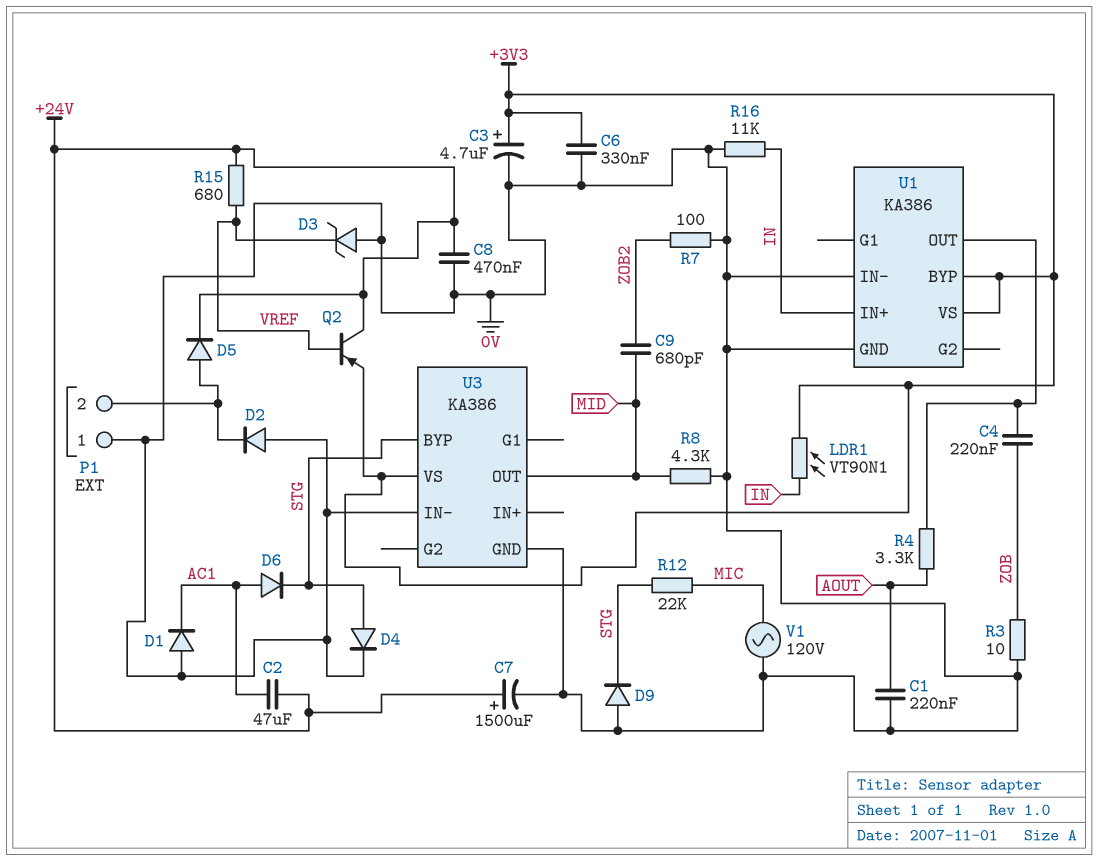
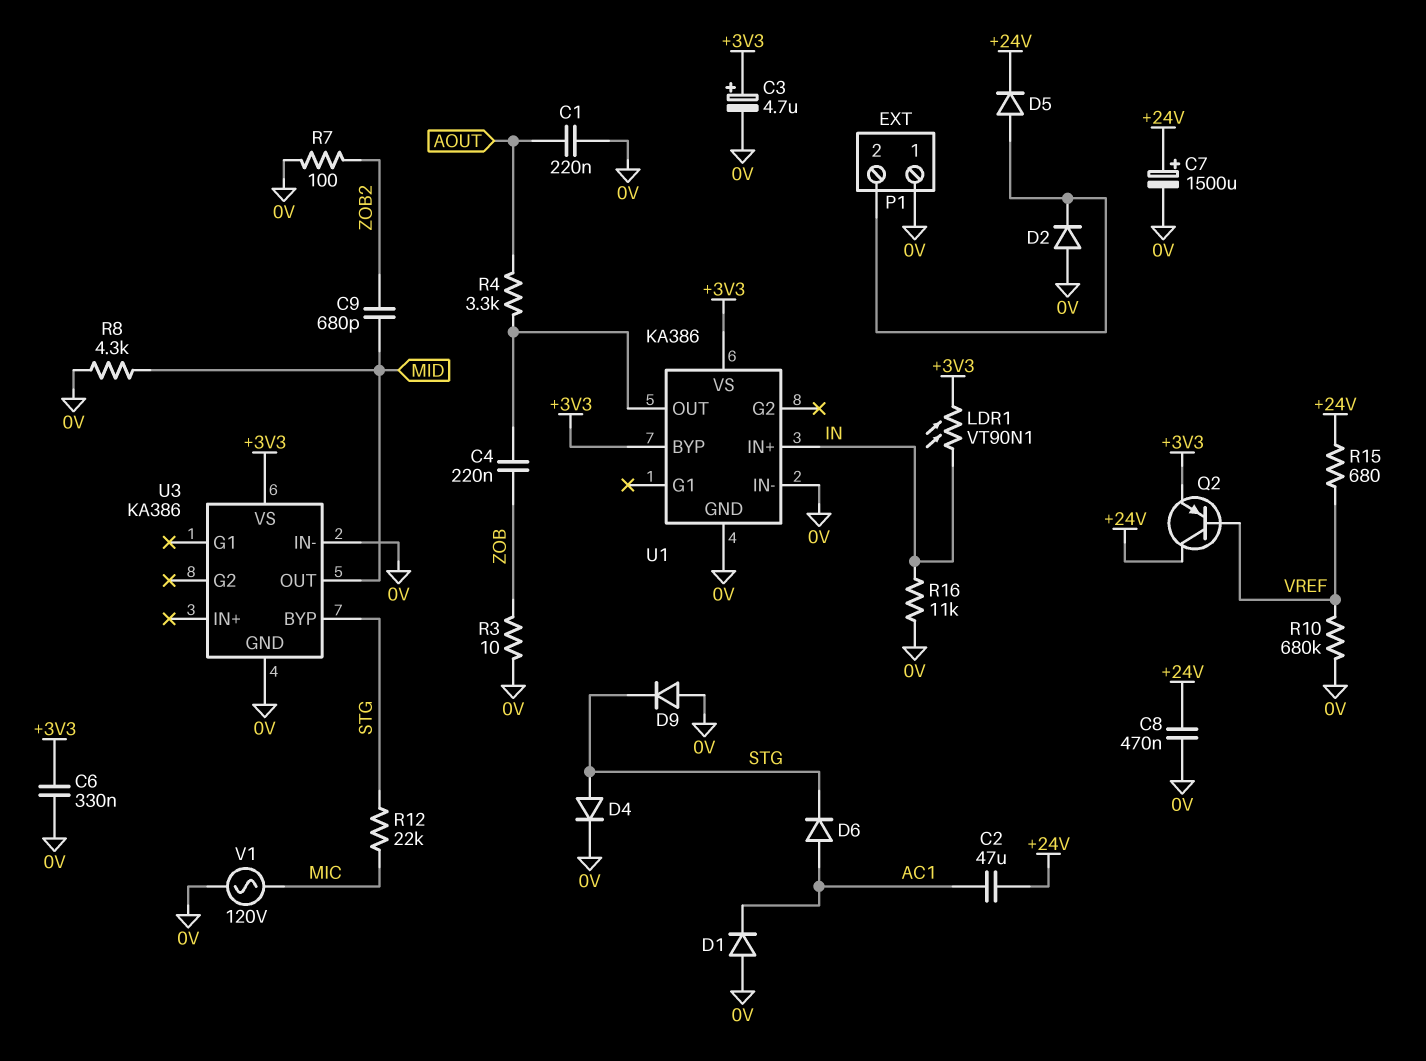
D3: zener (A 0V, K VREF) -> none
R10: none -> 680k (0V, VREF)

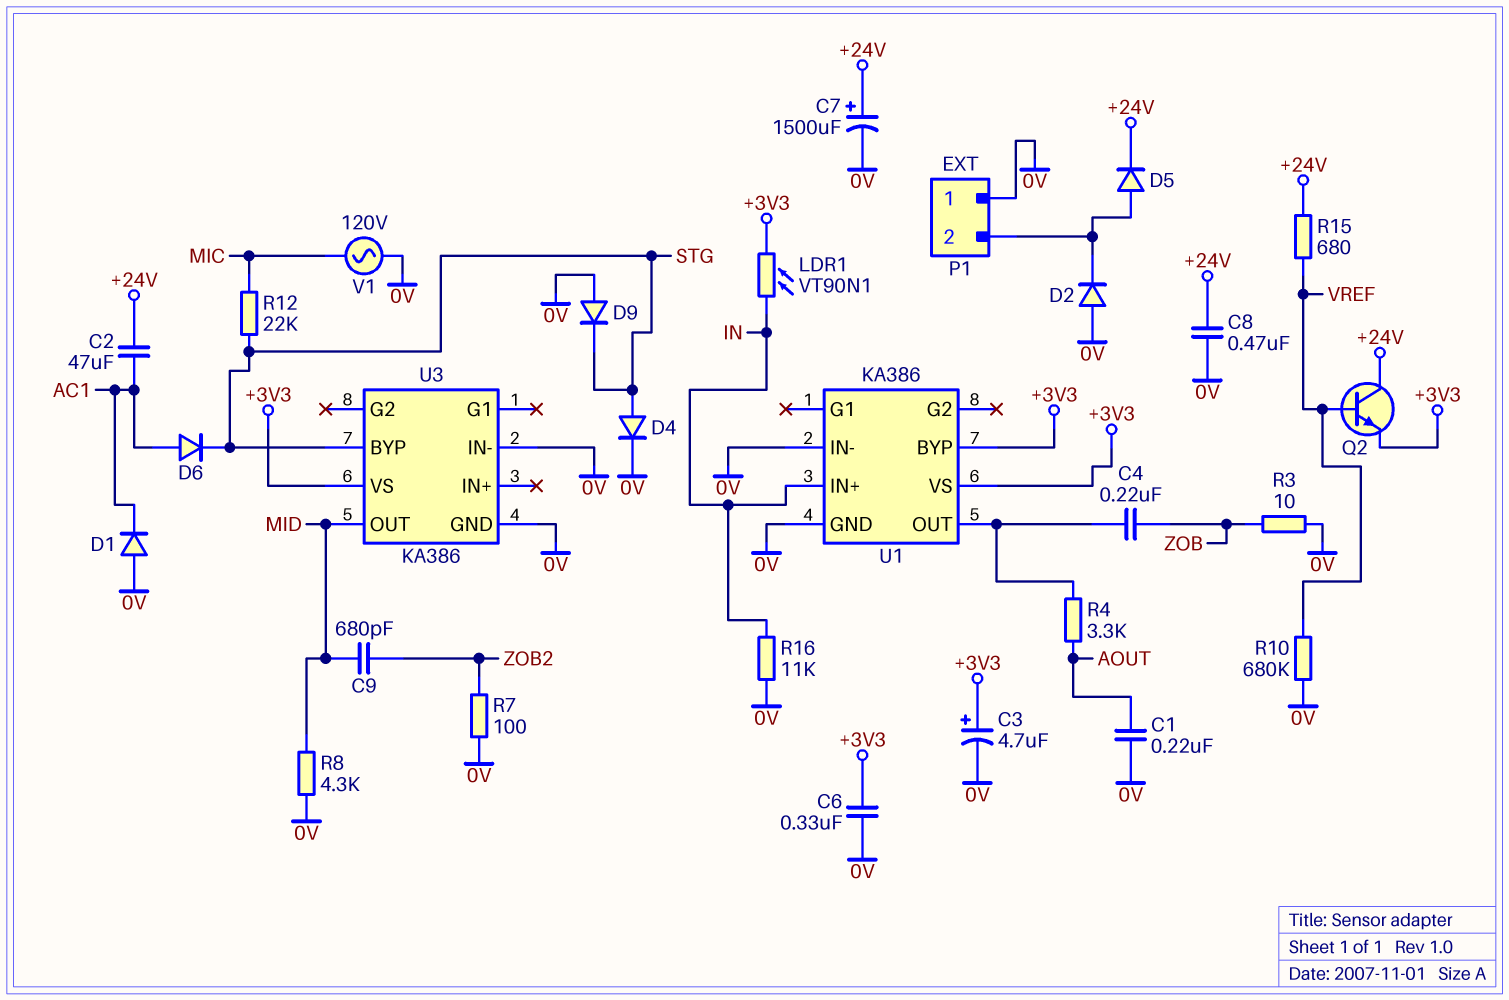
Q2: PNP (B VREF, C +24V, E +3V3) -> NPN (B VREF, C +24V, E +3V3)

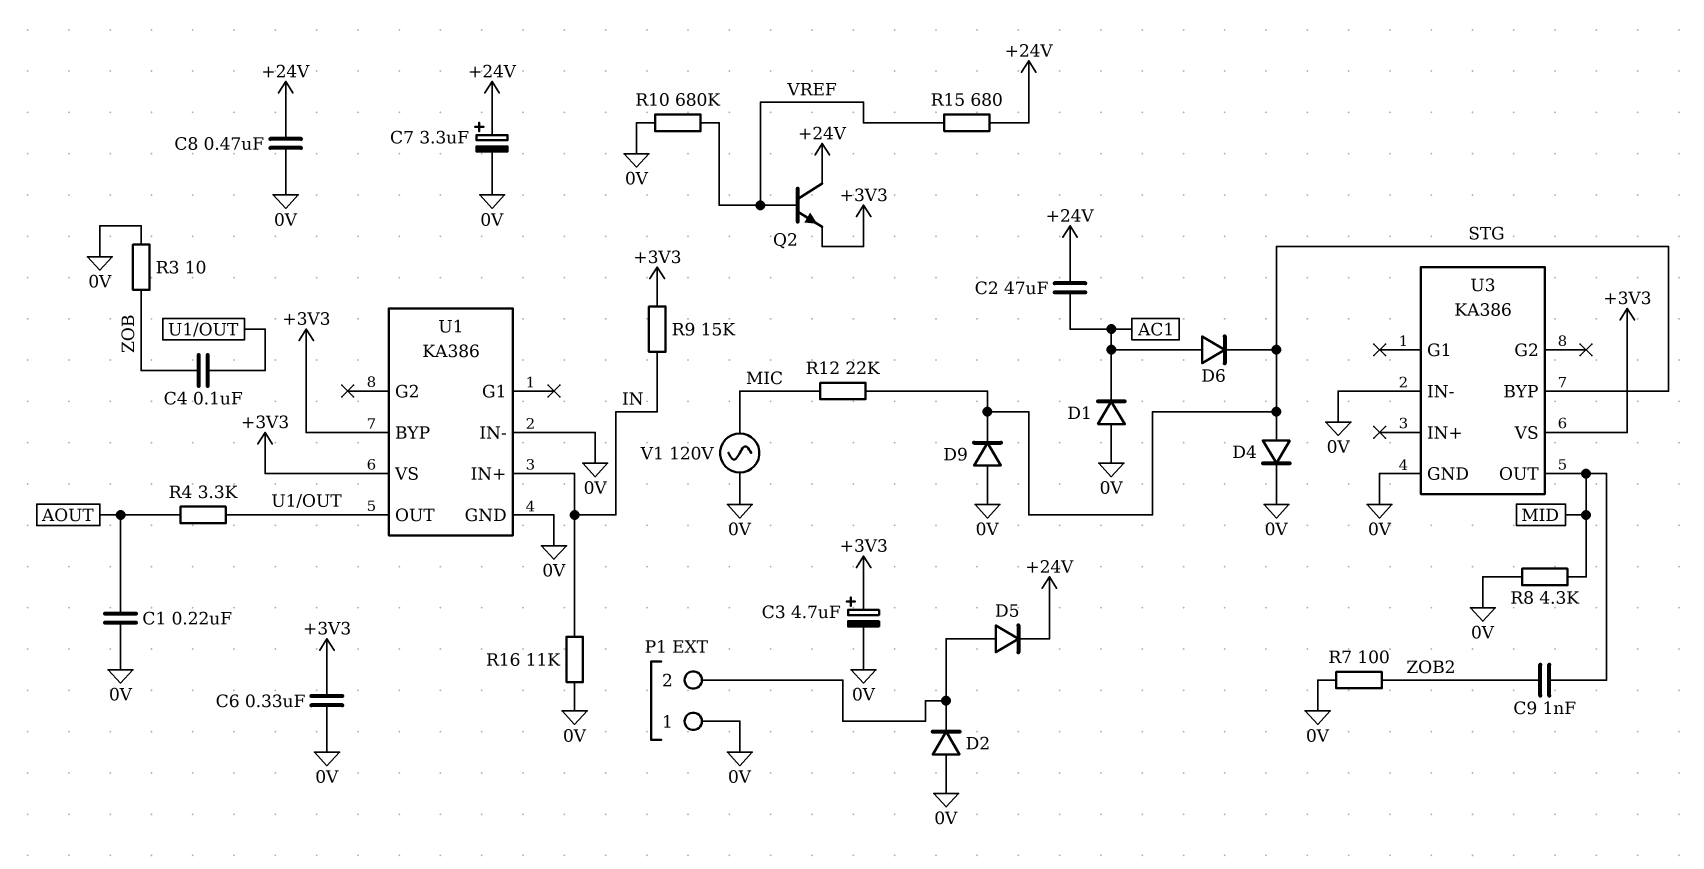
C4: 220nF (U1/OUT, ZOB) -> 100nF (U1/OUT, ZOB)
C7: 1500uF (plus +24V, minus 0V) -> 3.3uF (plus +24V, minus 0V)
C9: 680pF (MID, ZOB2) -> 1nF (MID, ZOB2)
LDR1: VT90N1 (+3V3, IN) -> none
R9: none -> 15k (+3V3, IN)

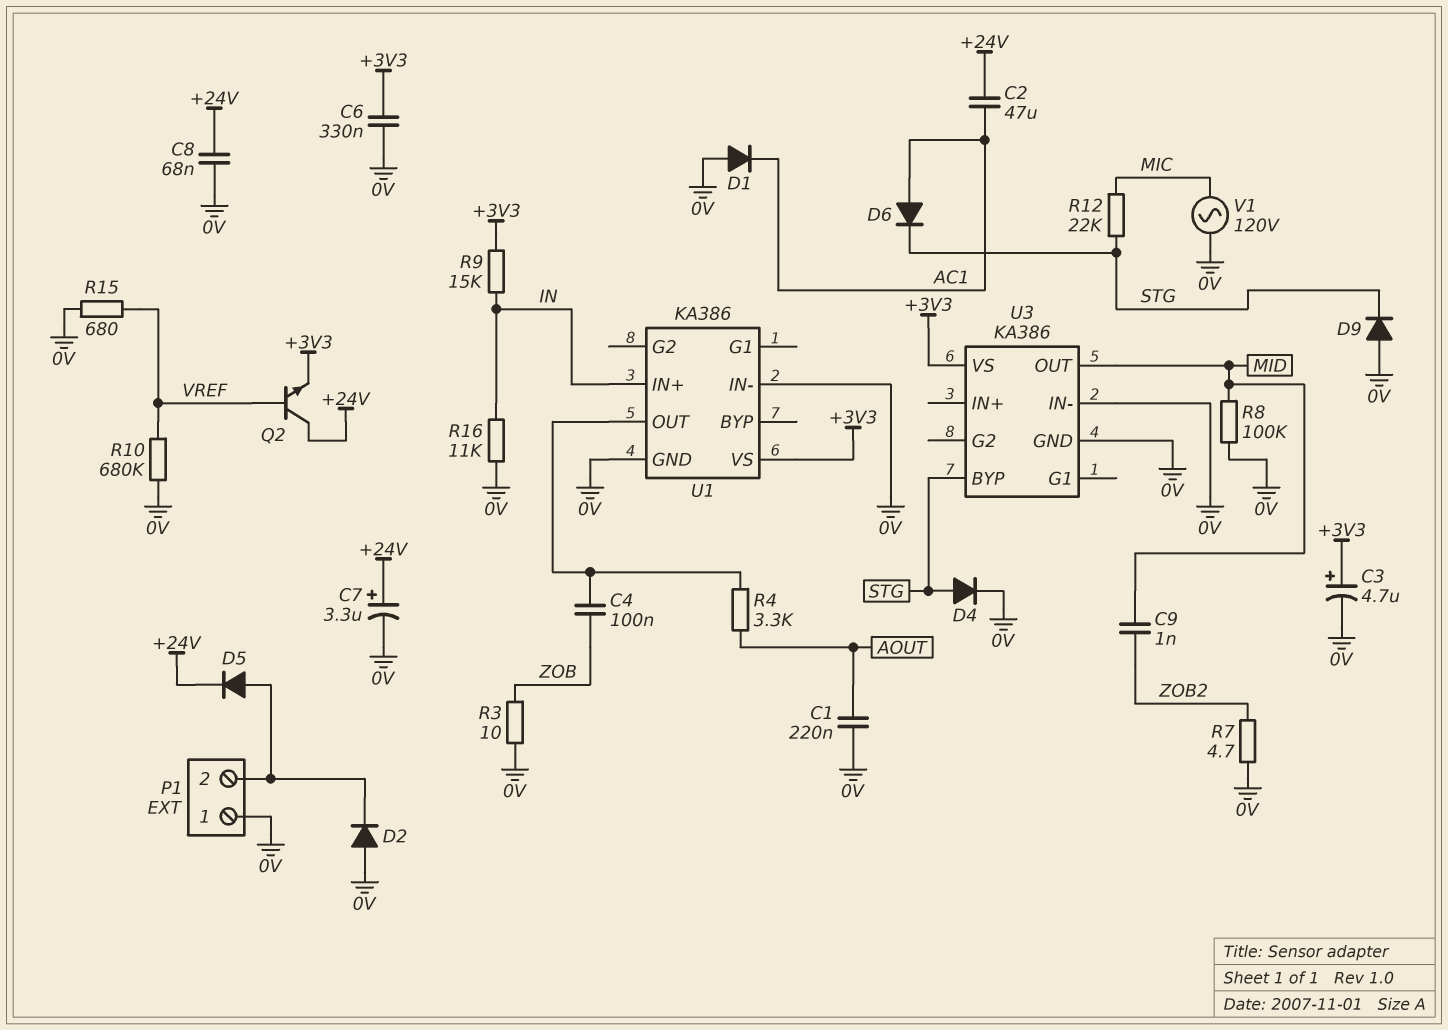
C8: 470nF (+24V, 0V) -> 68nF (+24V, 0V)
R7: 100 (0V, ZOB2) -> 4.7 (0V, ZOB2)
R8: 4.3k (0V, MID) -> 100k (0V, MID)
R15: 680 (+24V, VREF) -> 680 (0V, VREF)
U1 pin BYP: +3V3 -> none

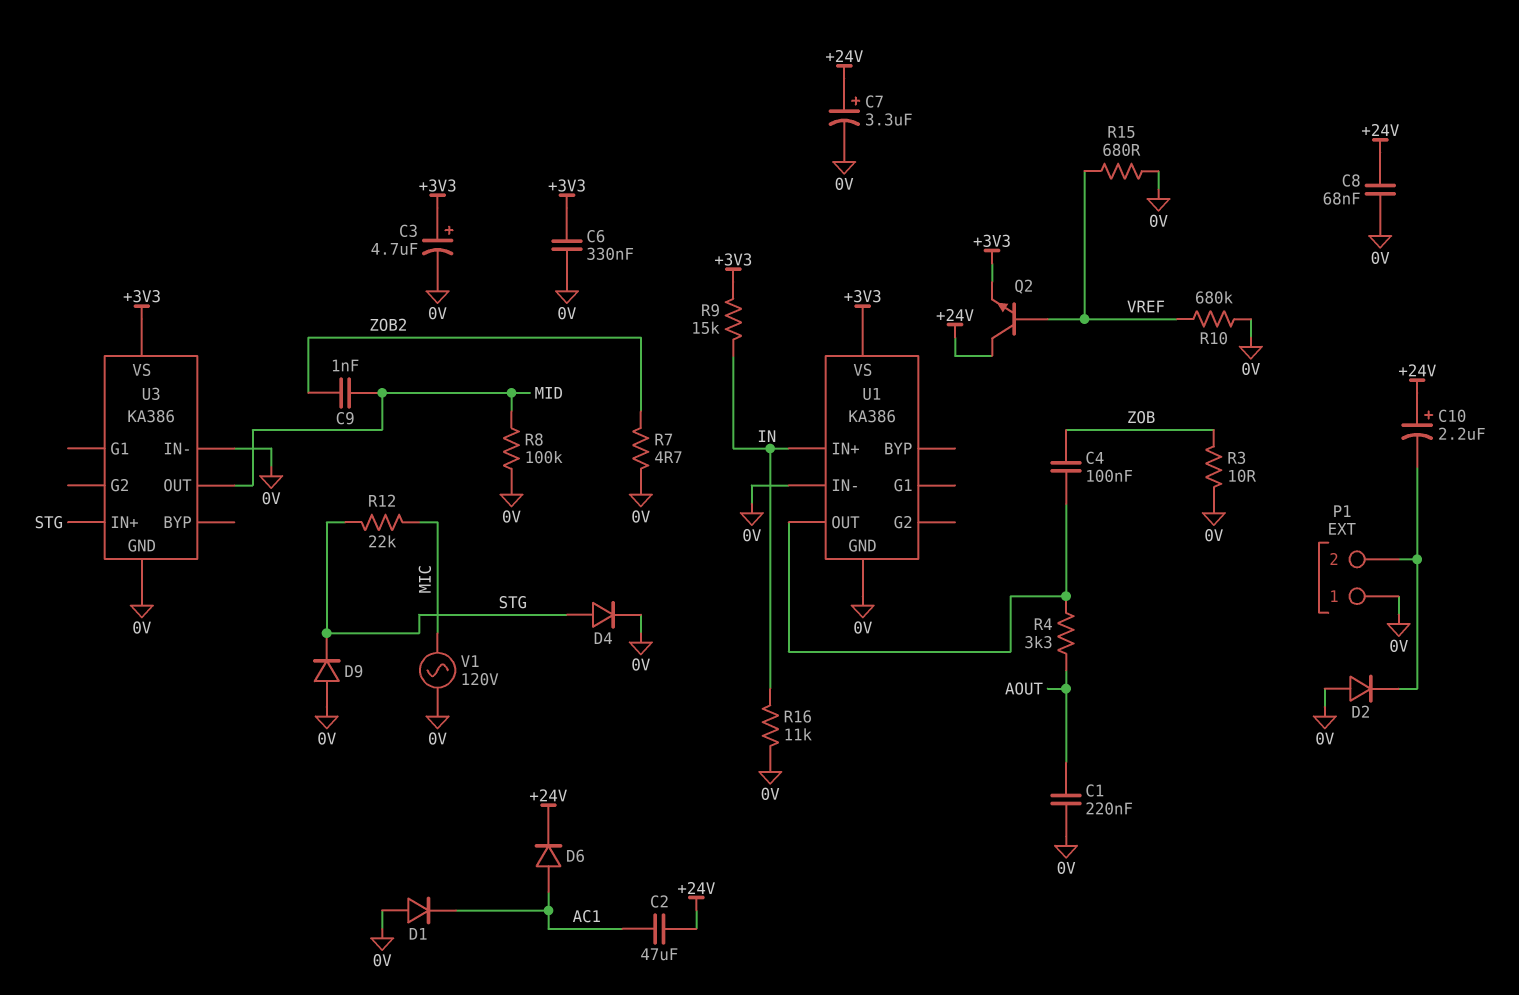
C10: none -> 2.2uF (plus +24V, minus P1/2)
D5: diode (A P1/2, K +24V) -> none
D6: diode (A AC1, K STG) -> diode (A AC1, K +24V)
U3 pin BYP: STG -> none
U3 pin IN+: none -> STG

